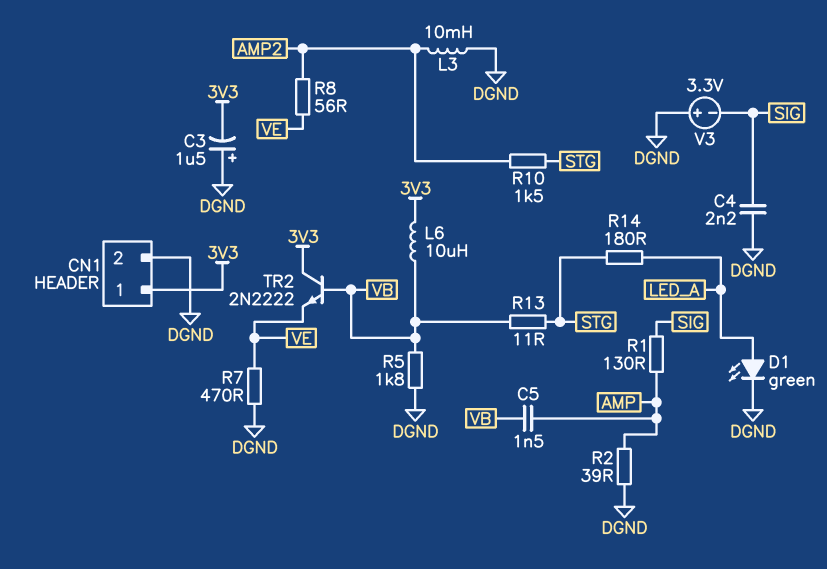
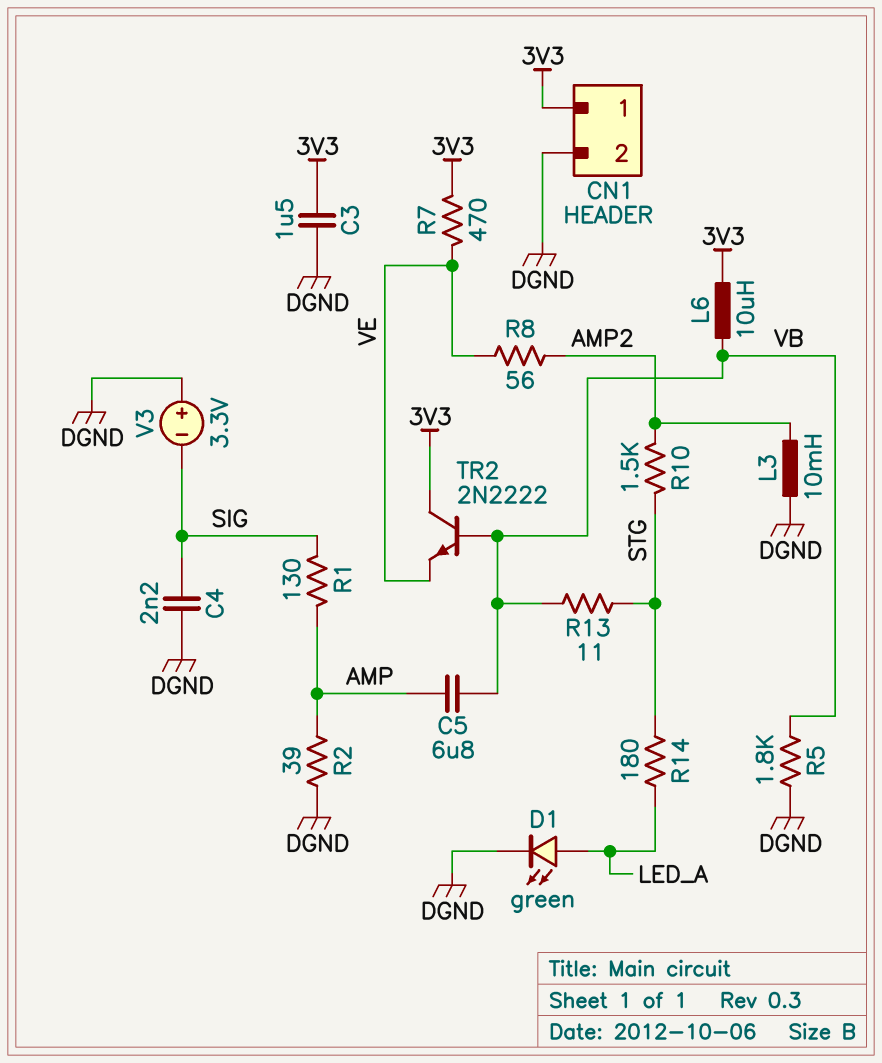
C3: 1.5uF (plus DGND, minus 3V3) -> 1.5uF (3V3, DGND)
C5: 1.5nF (AMP, VB) -> 6.8uF (AMP, VB)
R7: 470 (DGND, VE) -> 470 (3V3, VE)

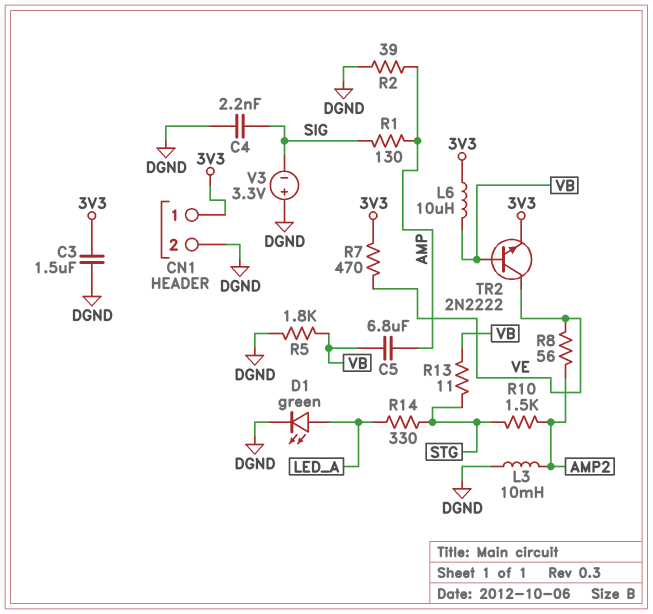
R14: 180 (LED_A, STG) -> 330 (LED_A, STG)
TR2: NPN 2N2222 (B VB, C 3V3, E VE) -> NPN 2N2222 (B VB, C VE, E 3V3)

